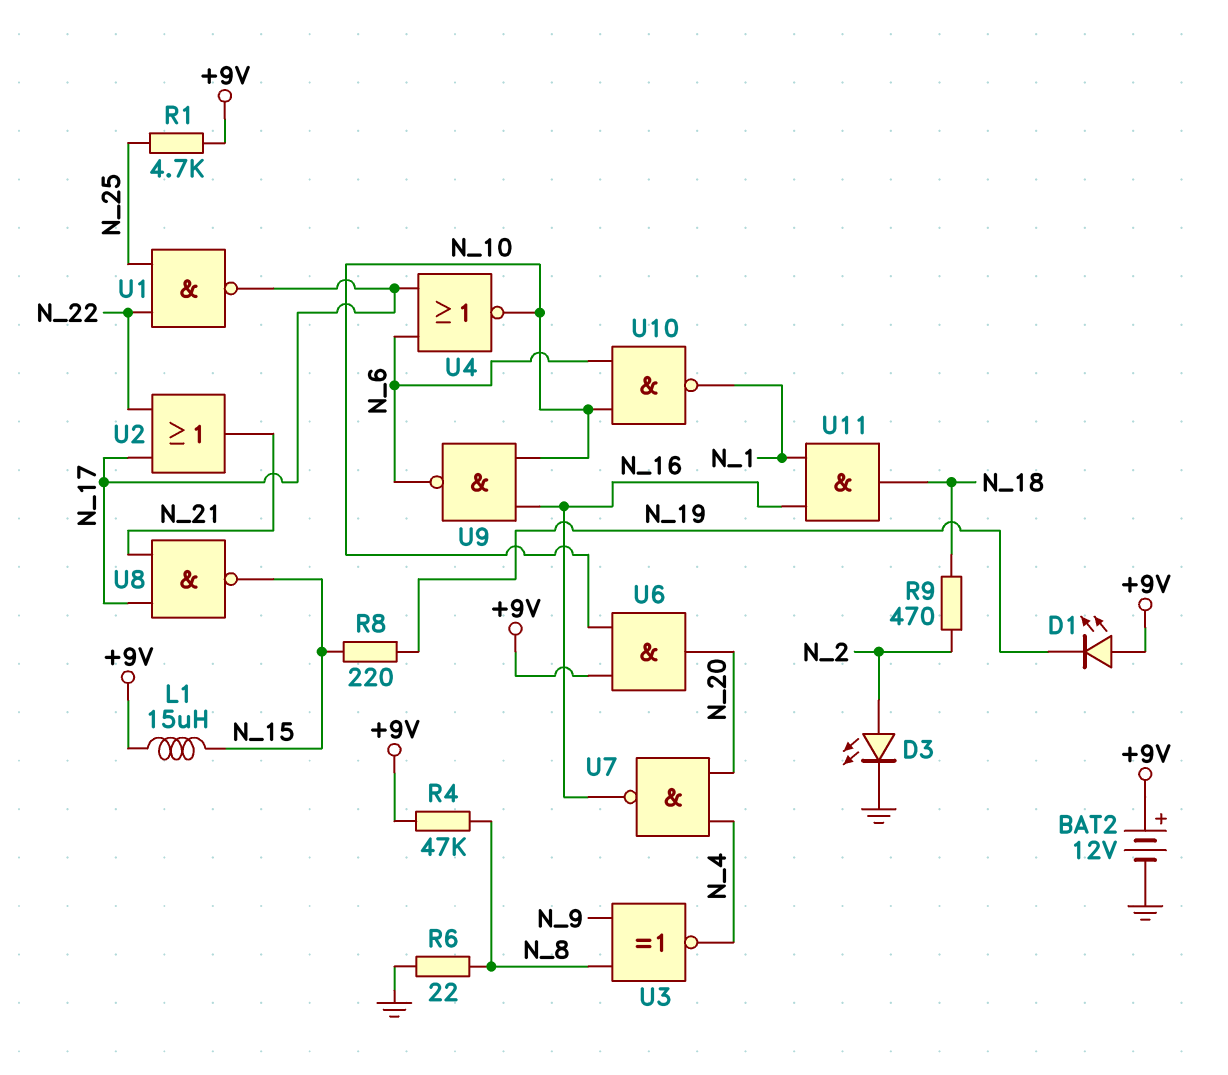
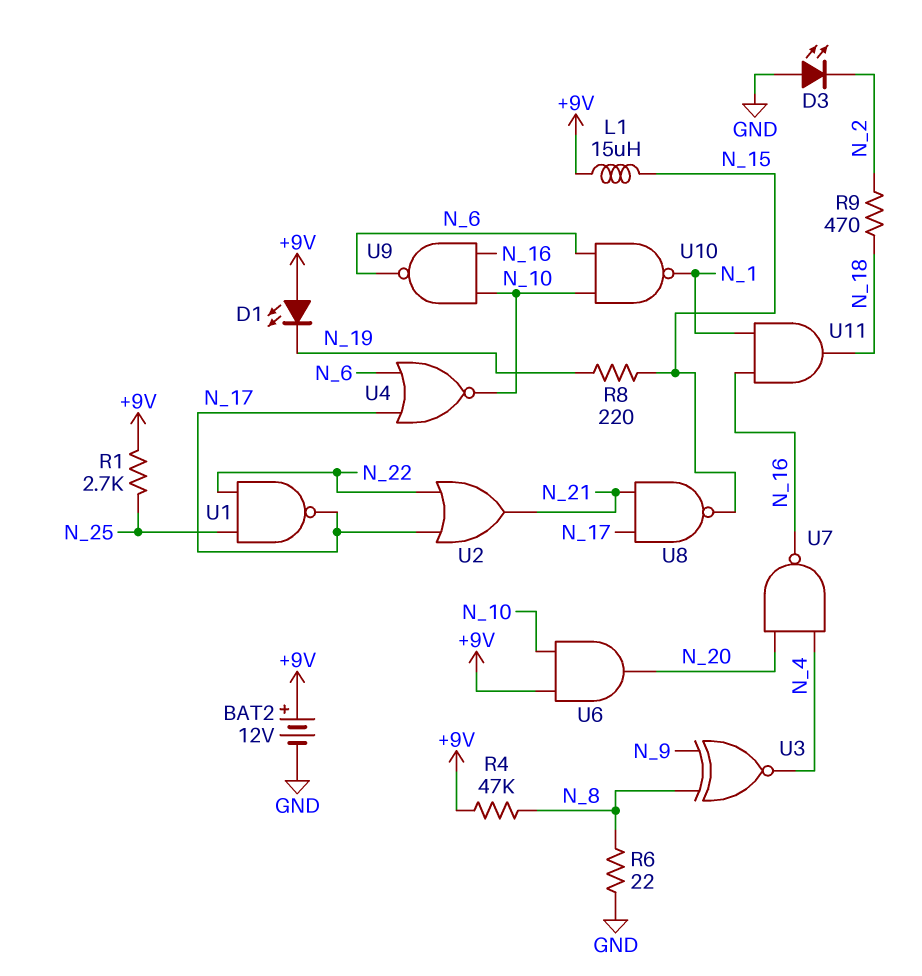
D3: LED (A N_2, K GND) -> LED (A GND, K N_2)
R1: 4.7k (+9V, N_25) -> 2.7k (+9V, N_25)

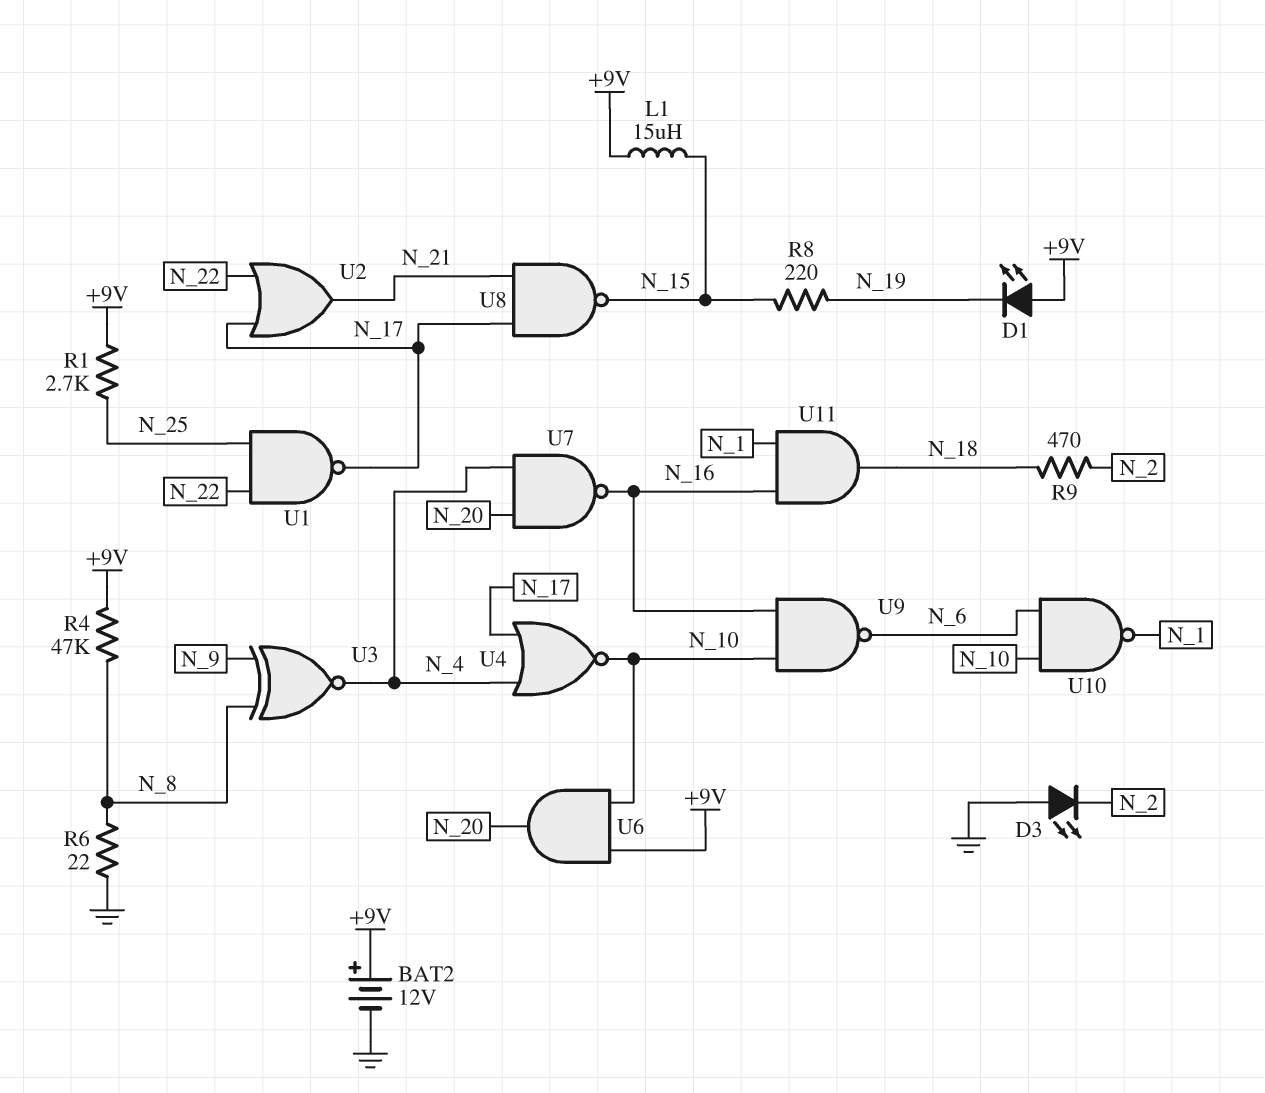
U4: NOR (in N_6, in N_17, out N_10) -> NOR (in N_4, in N_17, out N_10)

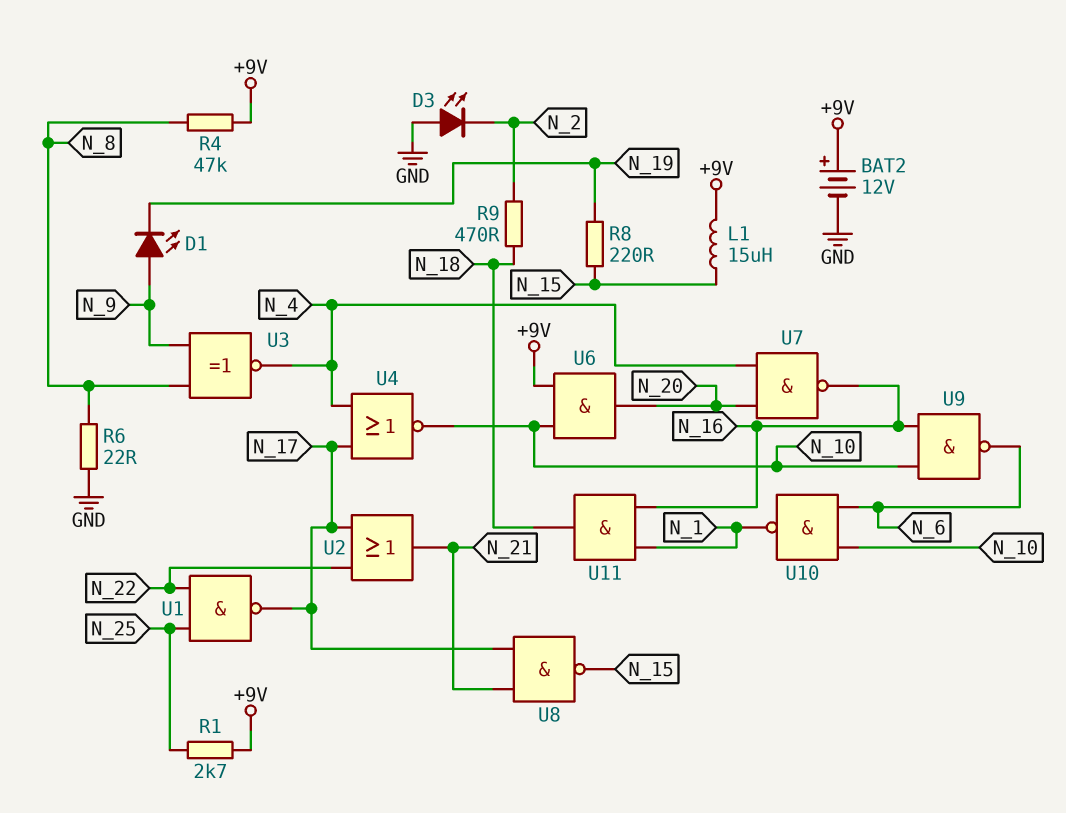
D1: LED (A +9V, K N_19) -> LED (A N_9, K N_19)

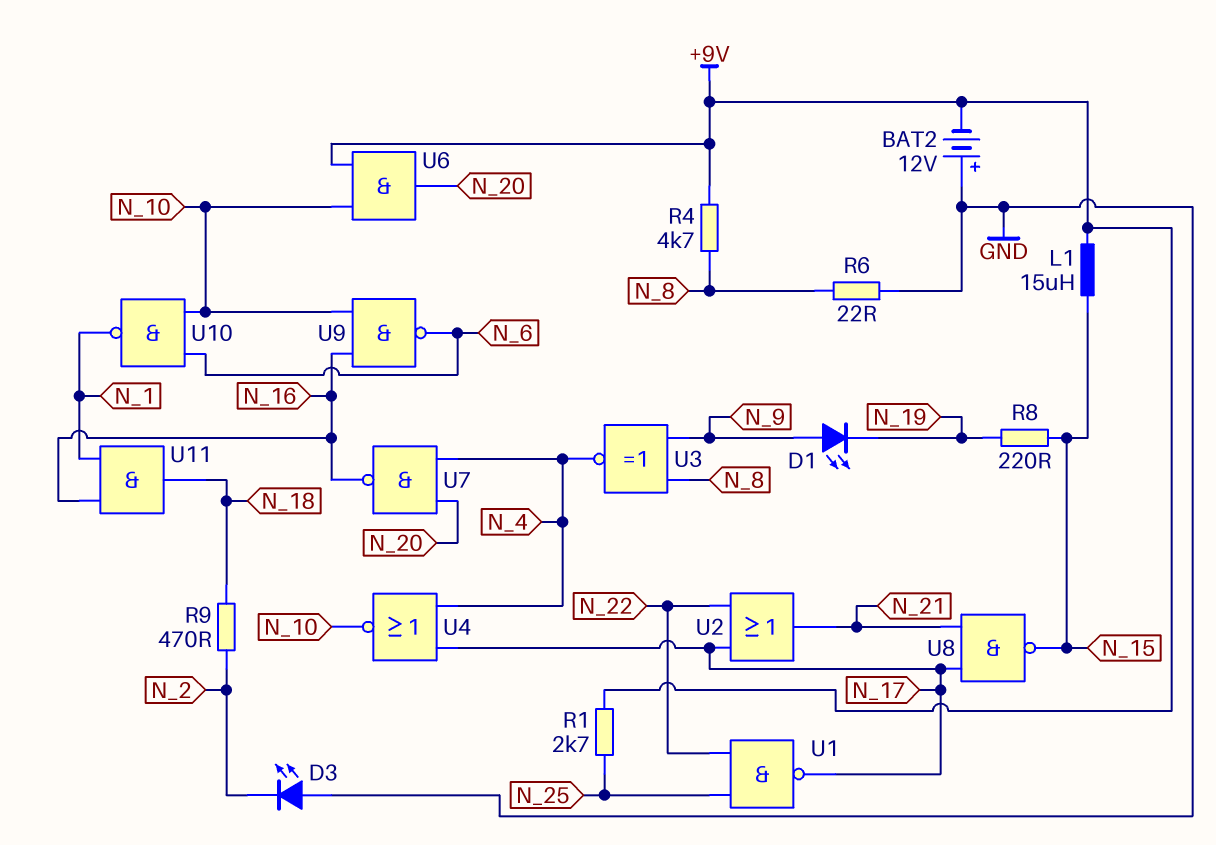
BAT2: 12V (plus +9V, minus GND) -> 12V (plus GND, minus +9V)
R4: 47k (+9V, N_8) -> 4.7k (+9V, N_8)

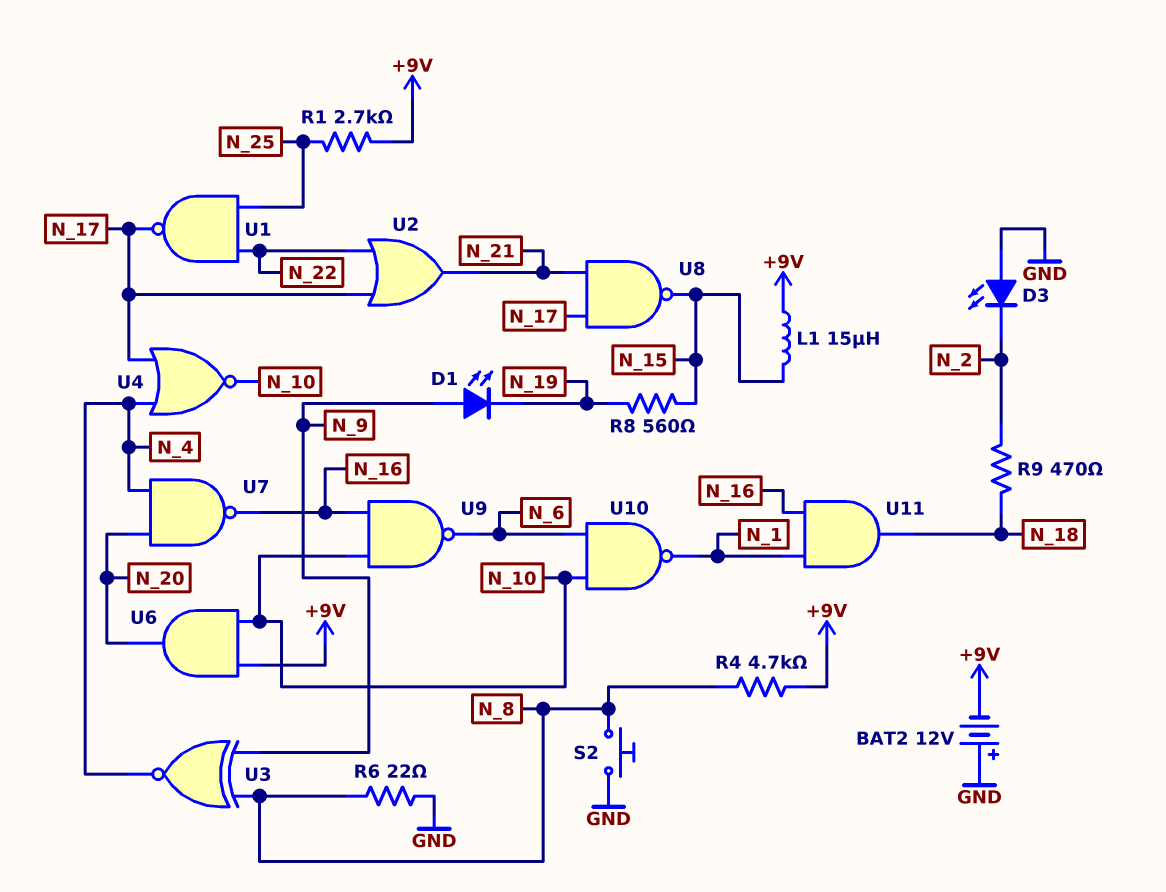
R8: 220 (N_15, N_19) -> 560 (N_15, N_19)
S2: none -> button (GND, N_8)

